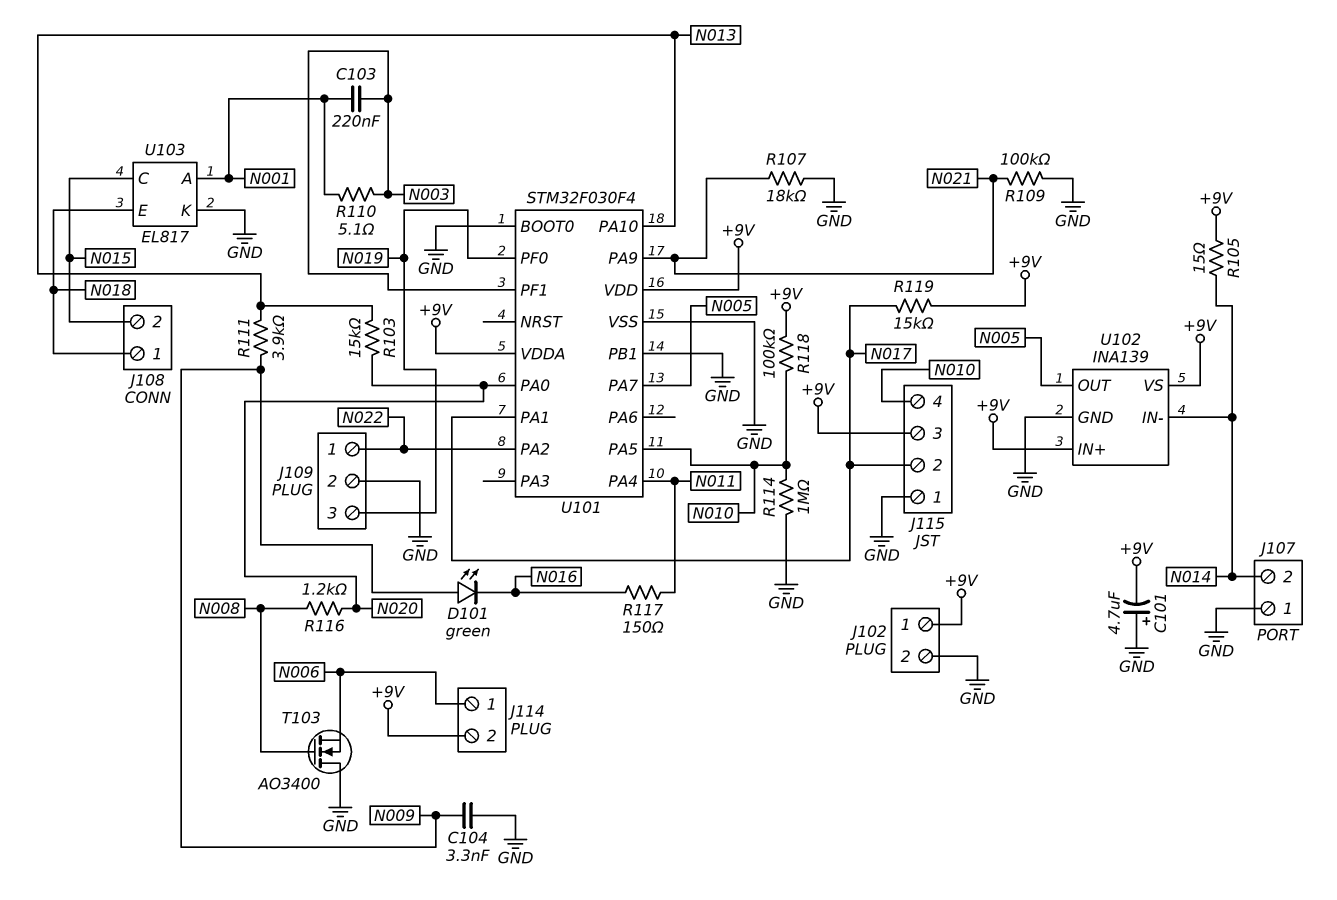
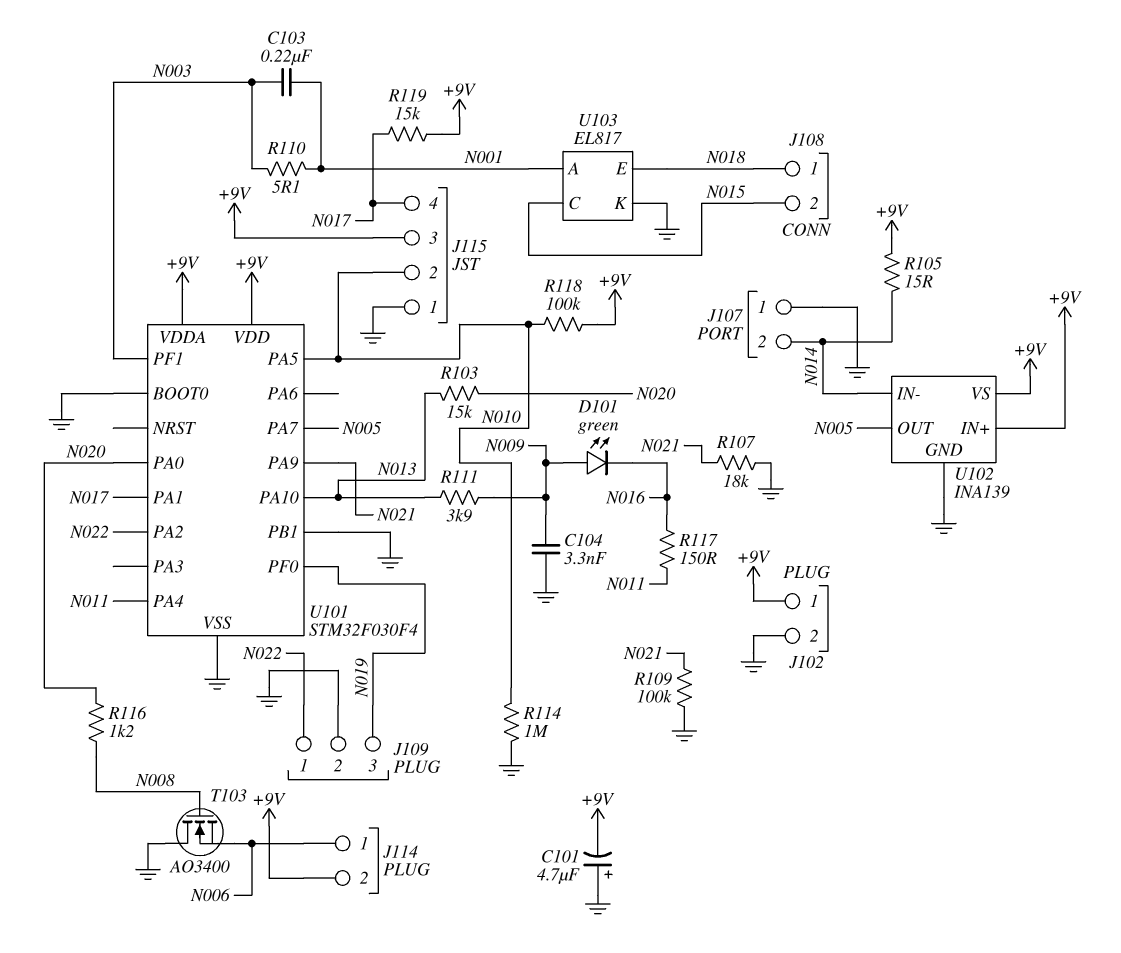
J115 pin 2: N017 -> N010
J115 pin 4: N010 -> N017

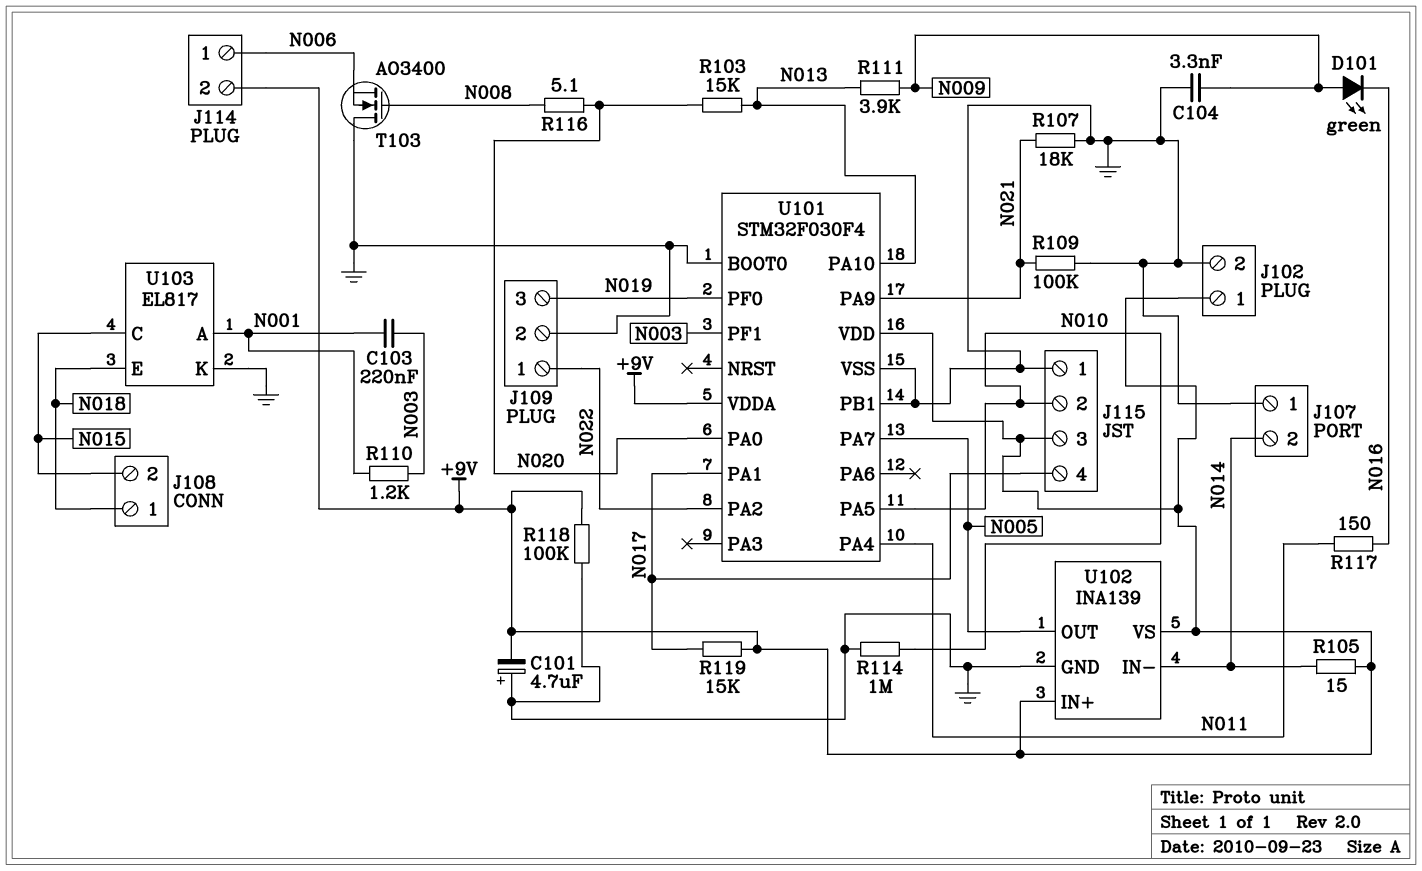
R110: 5.1 (N001, N003) -> 1.2k (N001, N003)
R116: 1.2k (N008, N020) -> 5.1 (N008, N020)
R118: 100k (+9V, N010) -> 100k (+9V, GND)

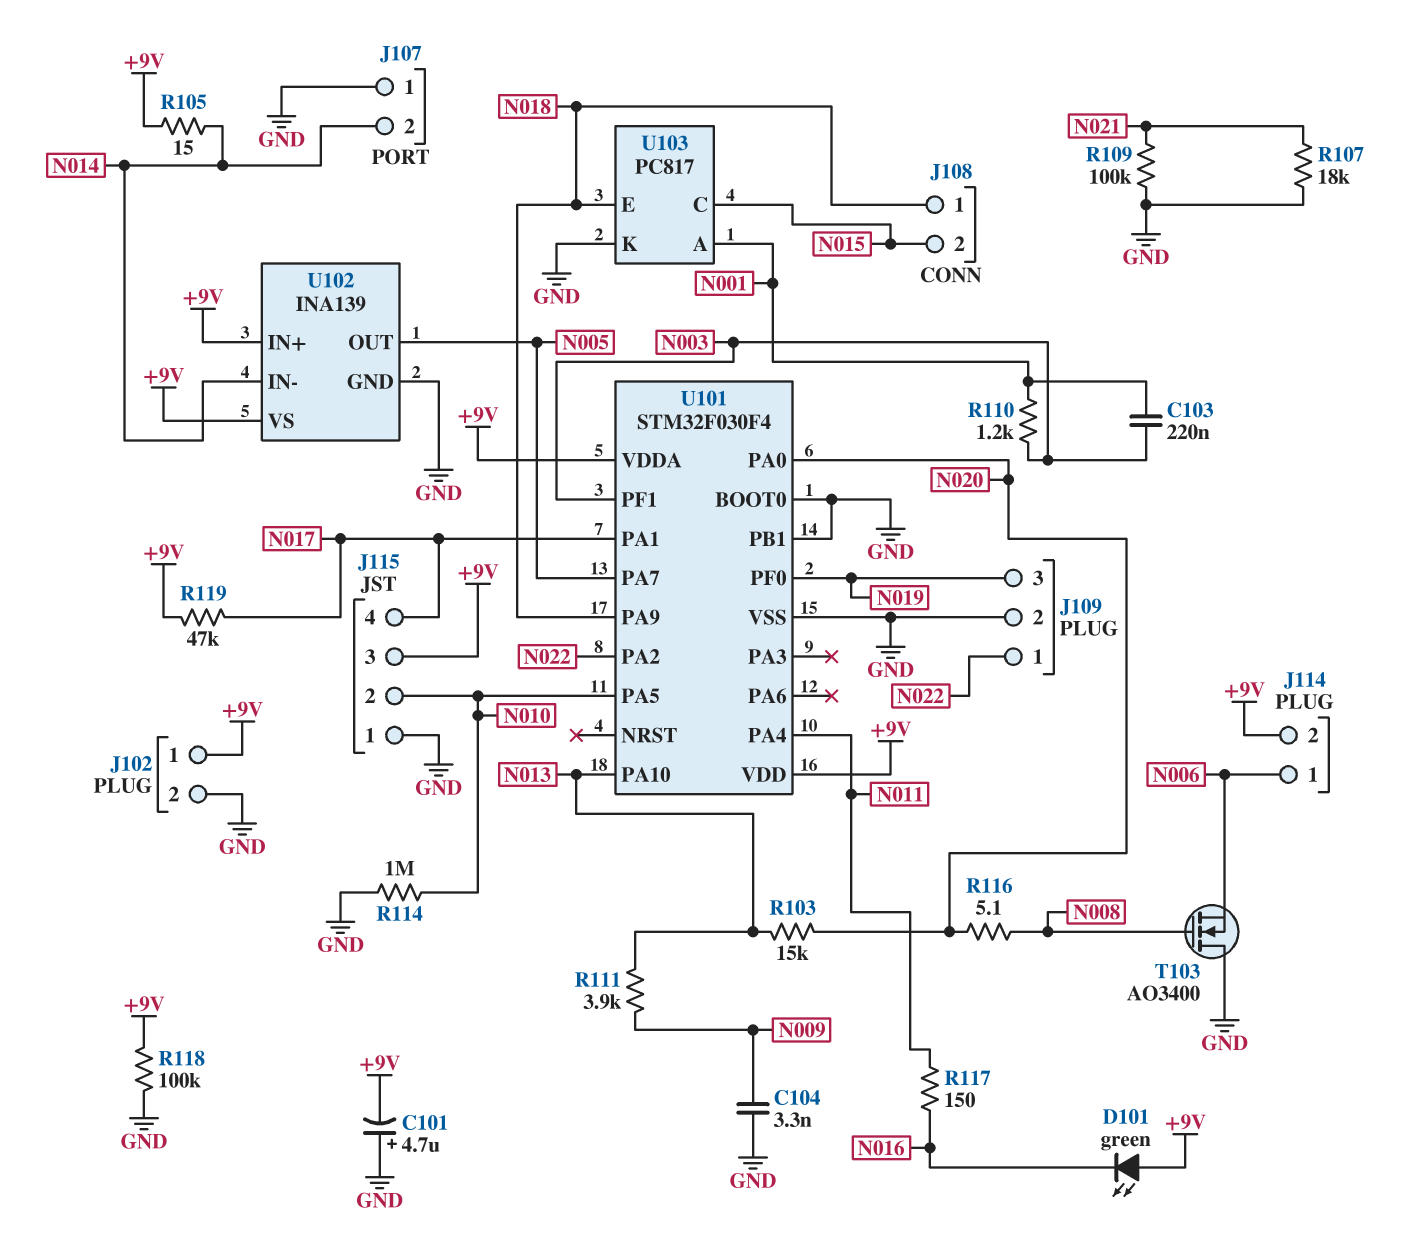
D101: LED green (A N009, K N016) -> LED green (A +9V, K N016)
R119: 15k (+9V, N017) -> 47k (+9V, N017)
U101 pin PA9: N021 -> N018
U103: EL817 -> PC817

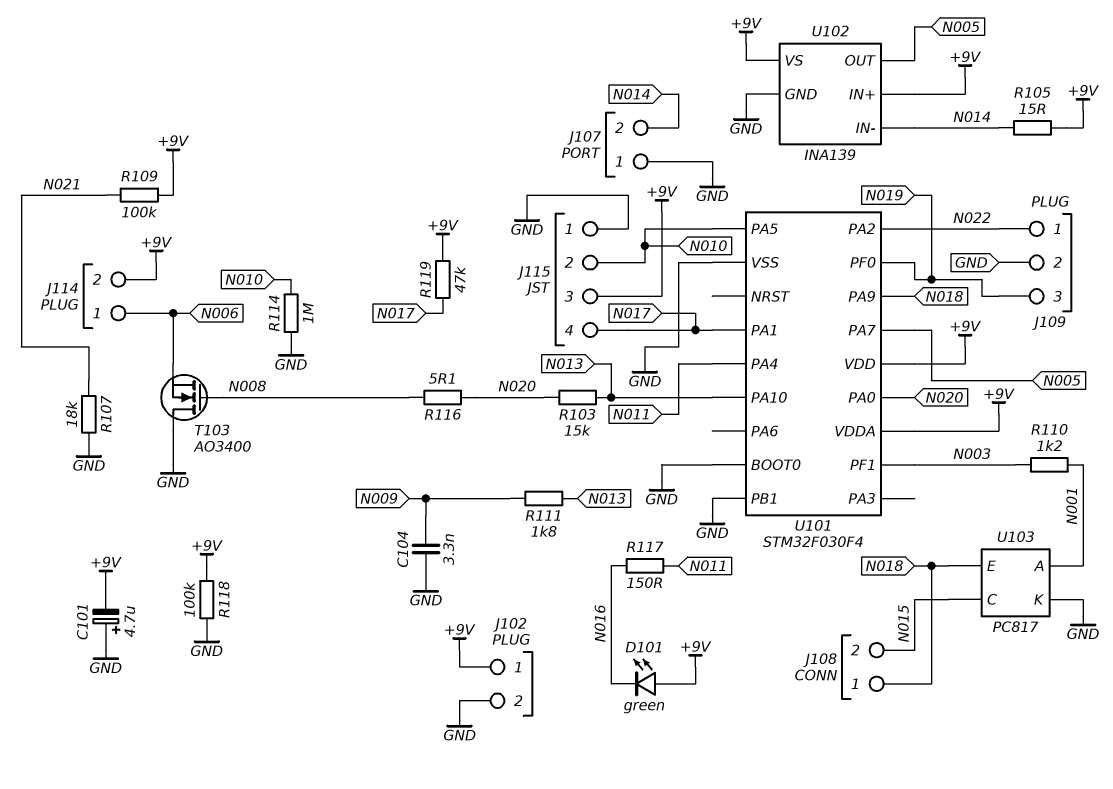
C103: 220nF (N001, N003) -> none
R109: 100k (GND, N021) -> 100k (+9V, N021)
R111: 3.9k (N009, N013) -> 1.8k (N009, N013)

